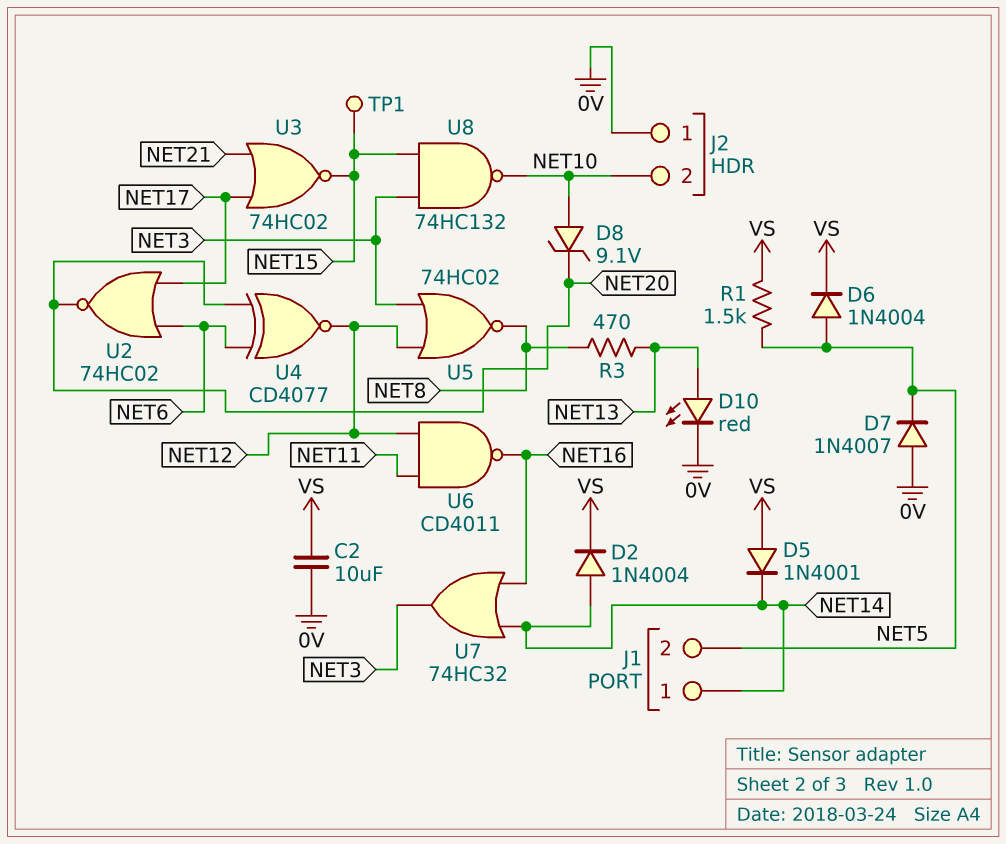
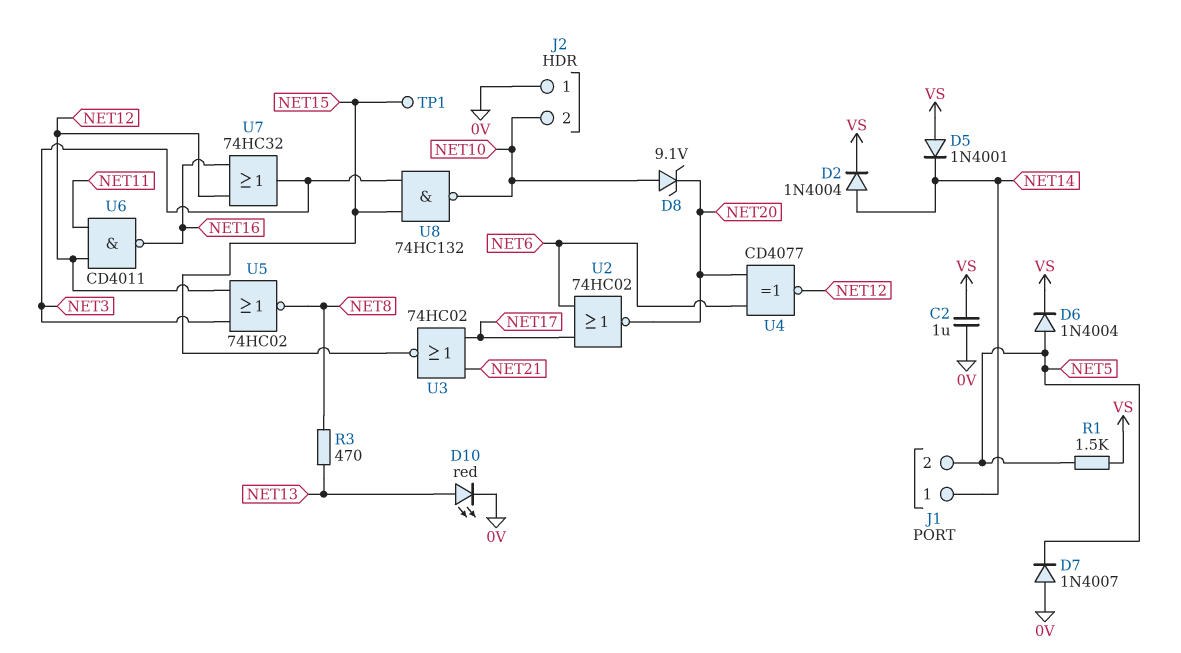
C2: 10uF (0V, VS) -> 1uF (0V, VS)
U7: OR 74HC32 (in NET14, in NET16, out NET3) -> OR 74HC32 (in NET12, in NET16, out NET3)

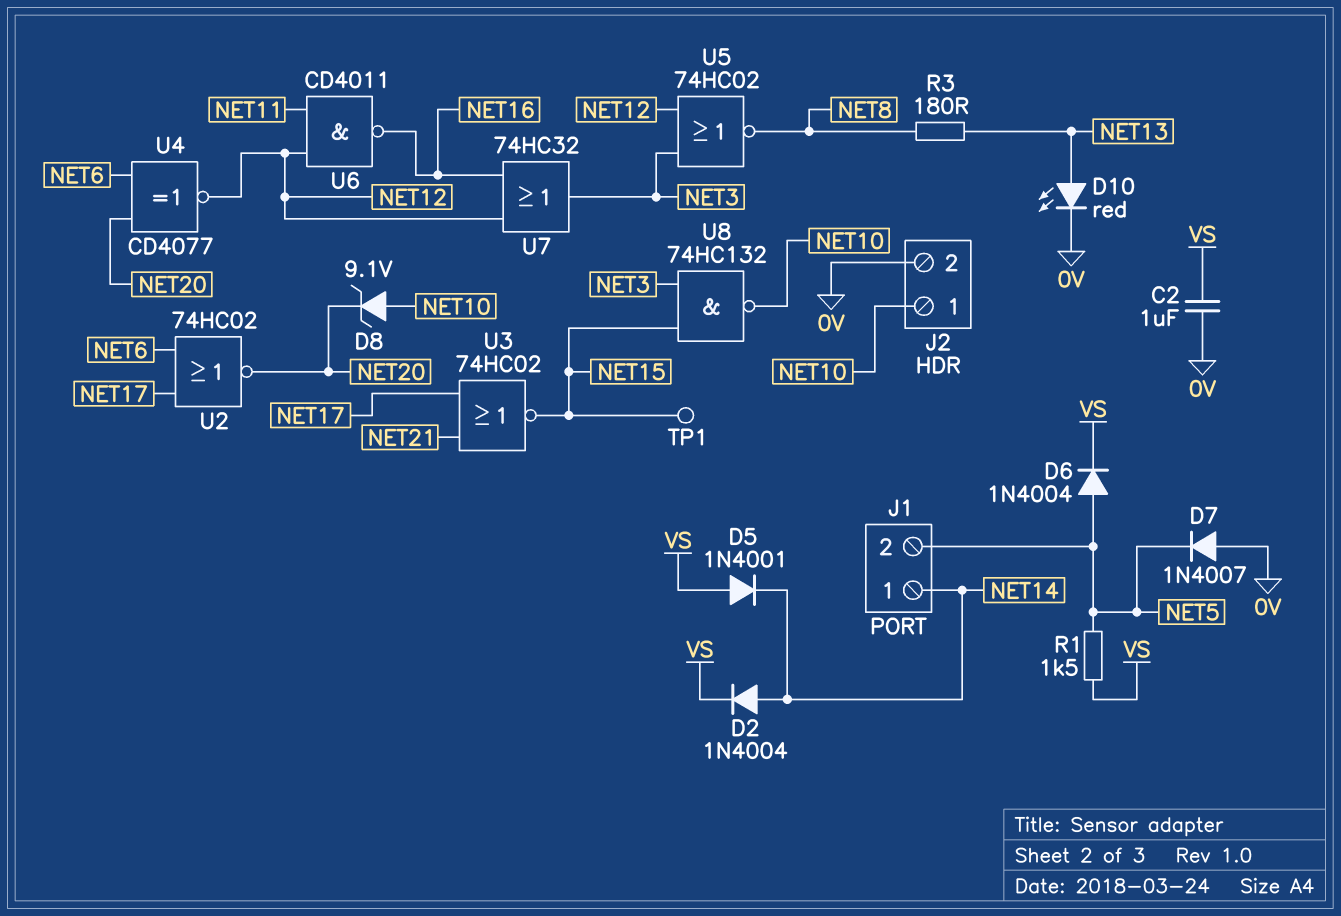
J2 pin 1: 0V -> NET10
J2 pin 2: NET10 -> 0V
R3: 470 (NET8, NET13) -> 180 (NET8, NET13)

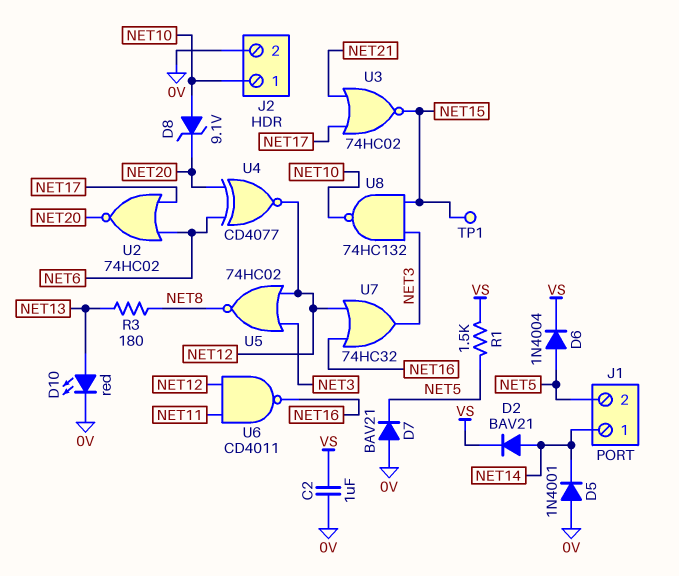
D2: diode 1N4004 (A NET14, K VS) -> diode BAV21 (A NET14, K VS)
D5: diode 1N4001 (A VS, K NET14) -> diode 1N4001 (A 0V, K NET14)
D7: diode 1N4007 (A 0V, K NET5) -> diode BAV21 (A 0V, K NET5)

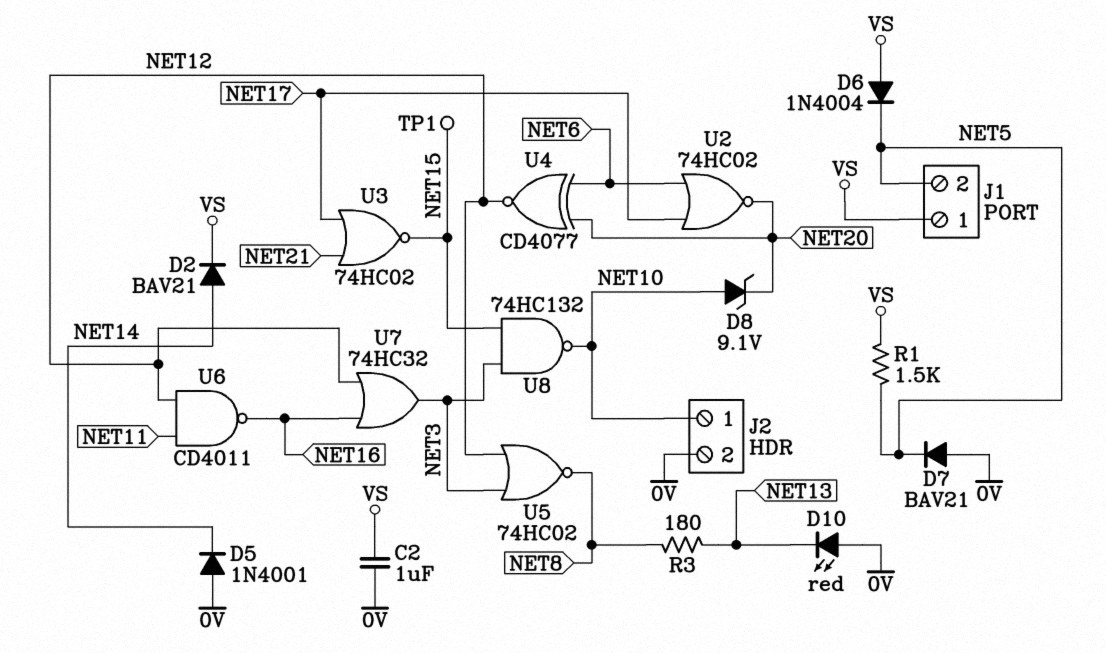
D6: diode 1N4004 (A NET5, K VS) -> diode 1N4004 (A VS, K NET5)
D10: LED red (A NET13, K 0V) -> LED red (A 0V, K NET13)
J1 pin 1: NET14 -> VS

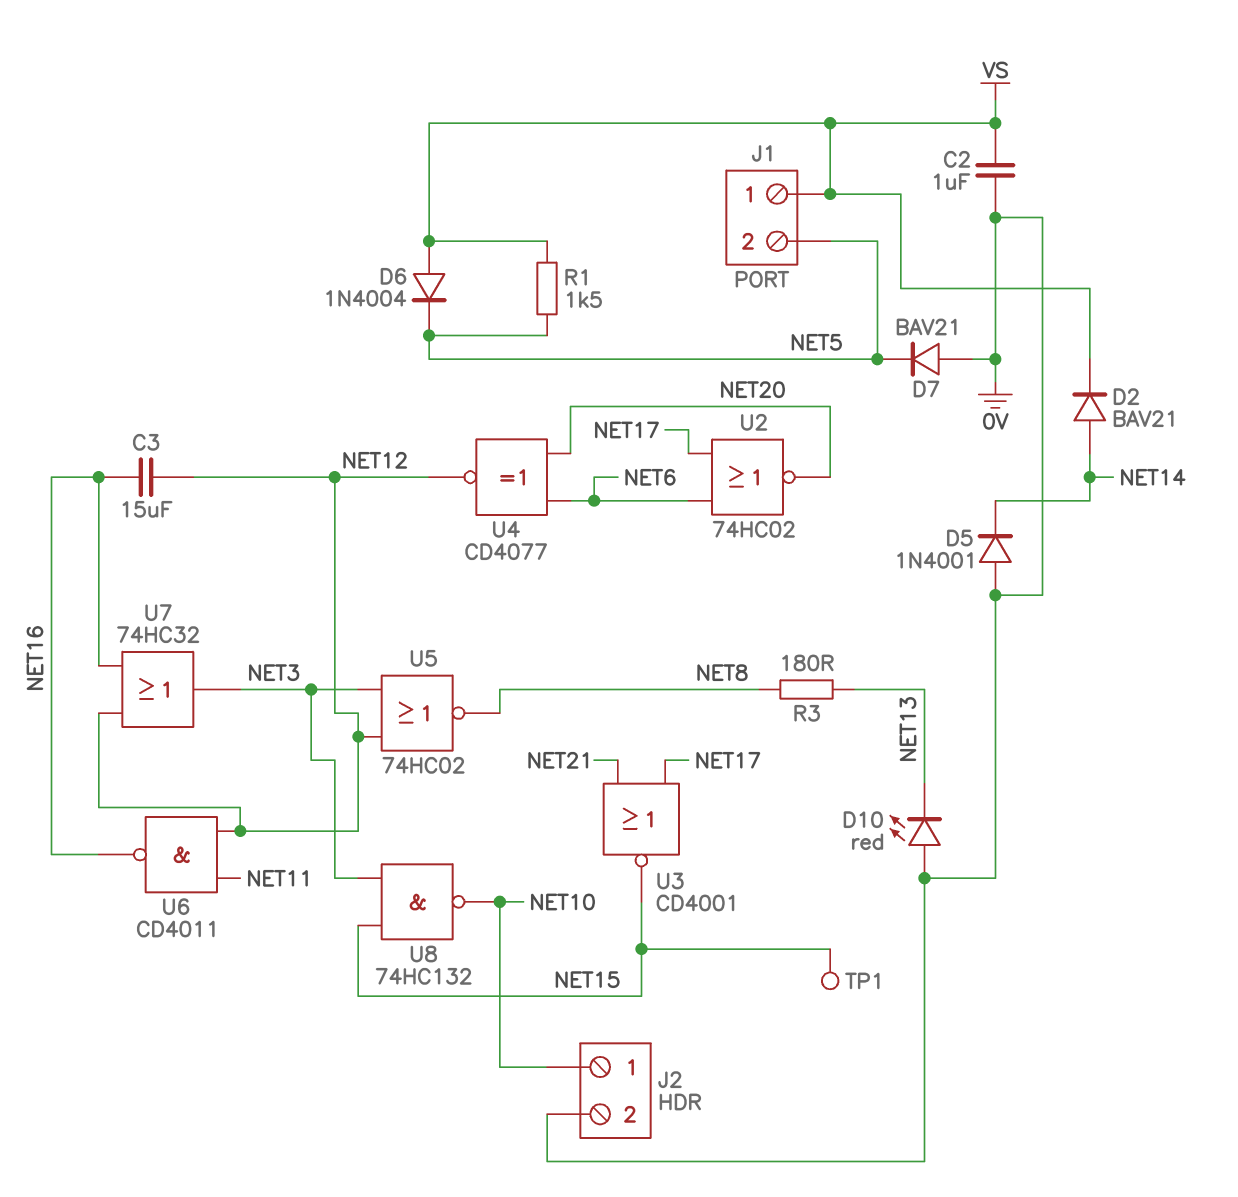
C3: none -> 15uF (NET12, NET16)
D8: zener 9.1V (A NET10, K NET20) -> none
U3: NOR 74HC02 (in NET17, in NET21, out NET15) -> NOR CD4001 (in NET17, in NET21, out NET15)

